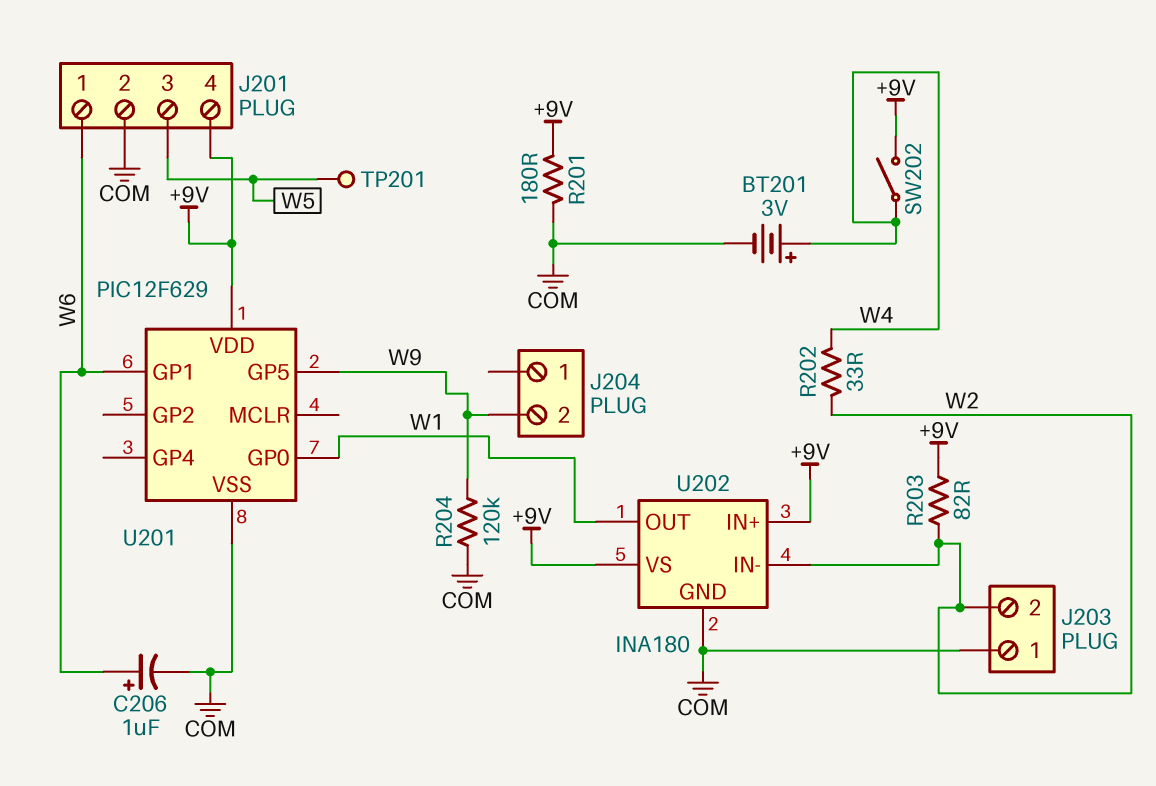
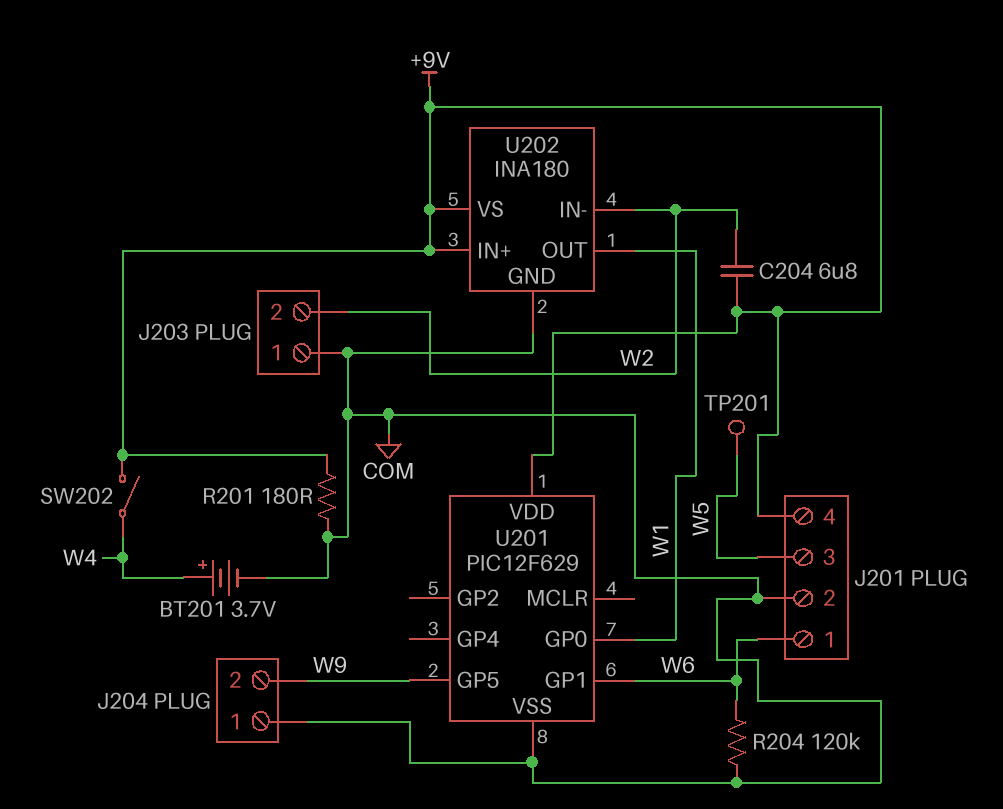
BT201: 3V (plus W4, minus COM) -> 3.7V (plus W4, minus COM)
C204: none -> 6.8uF (+9V, W2)
C206: 1uF (plus W6, minus COM) -> none
J204 pin 1: none -> COM
R202: 33 (W2, W4) -> none
R203: 82 (+9V, W2) -> none
R204: 120k (COM, W9) -> 120k (COM, W6)

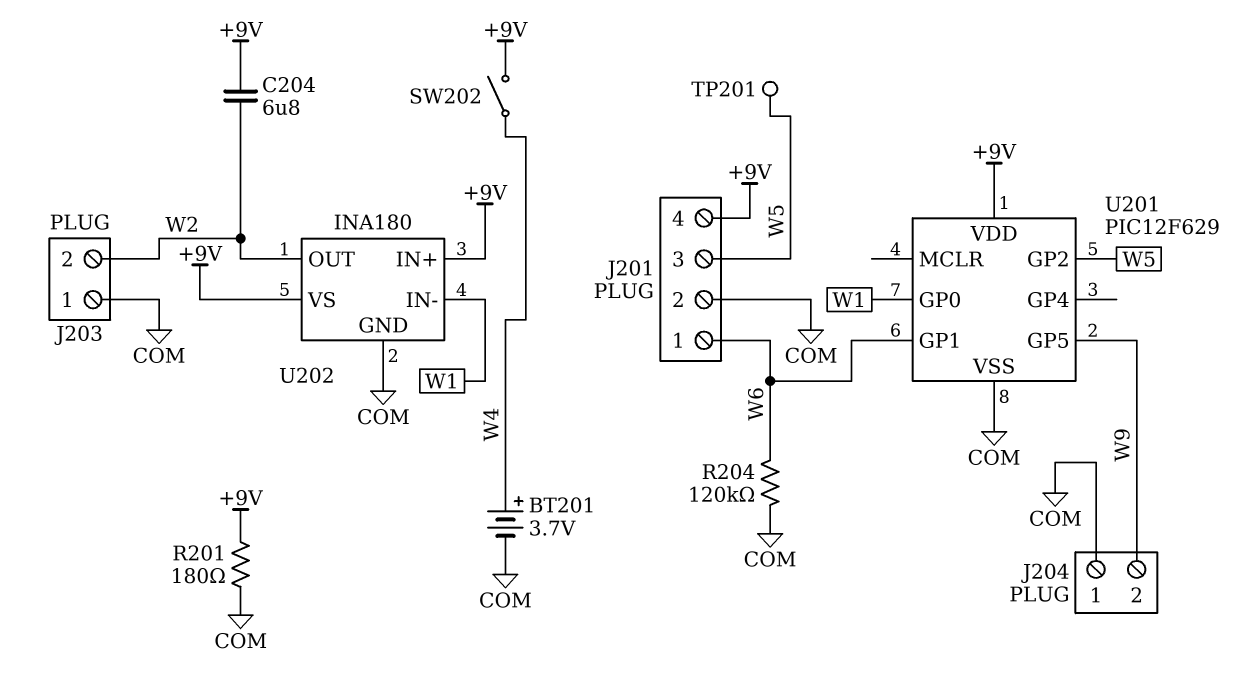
U201 pin GP2: none -> W5
U202 pin IN-: W2 -> W1
U202 pin OUT: W1 -> W2

